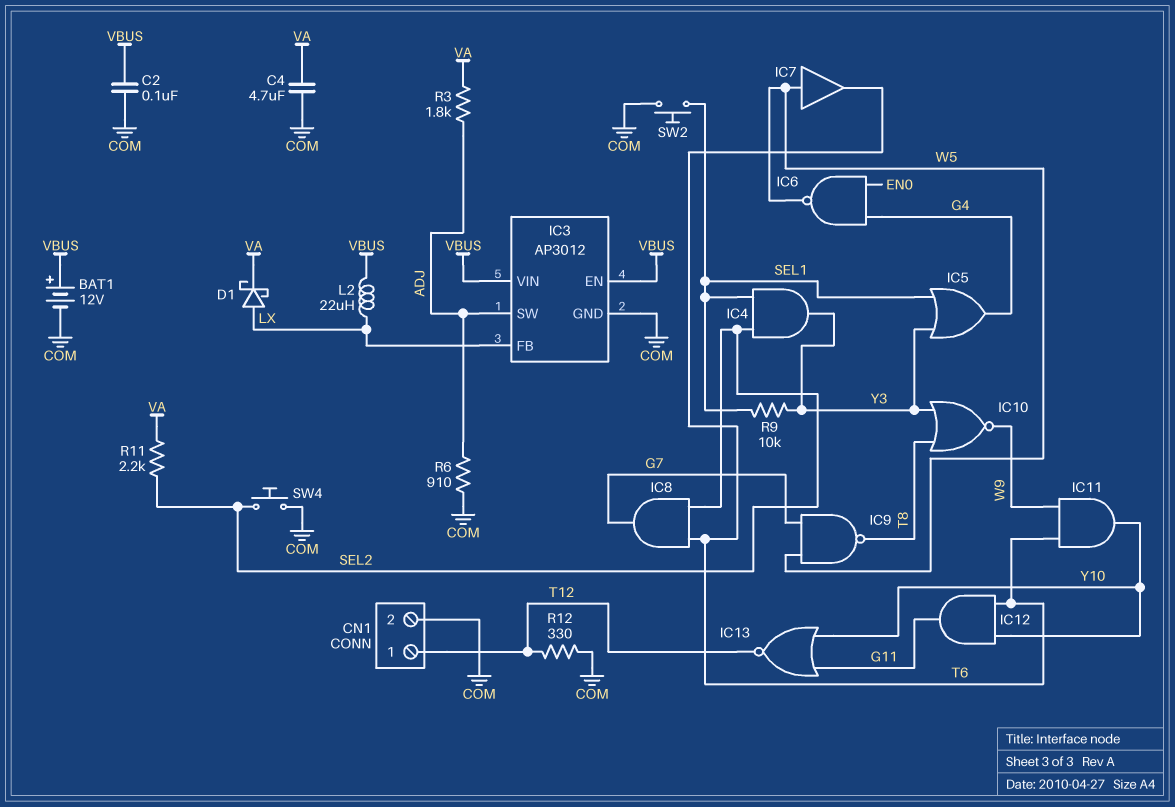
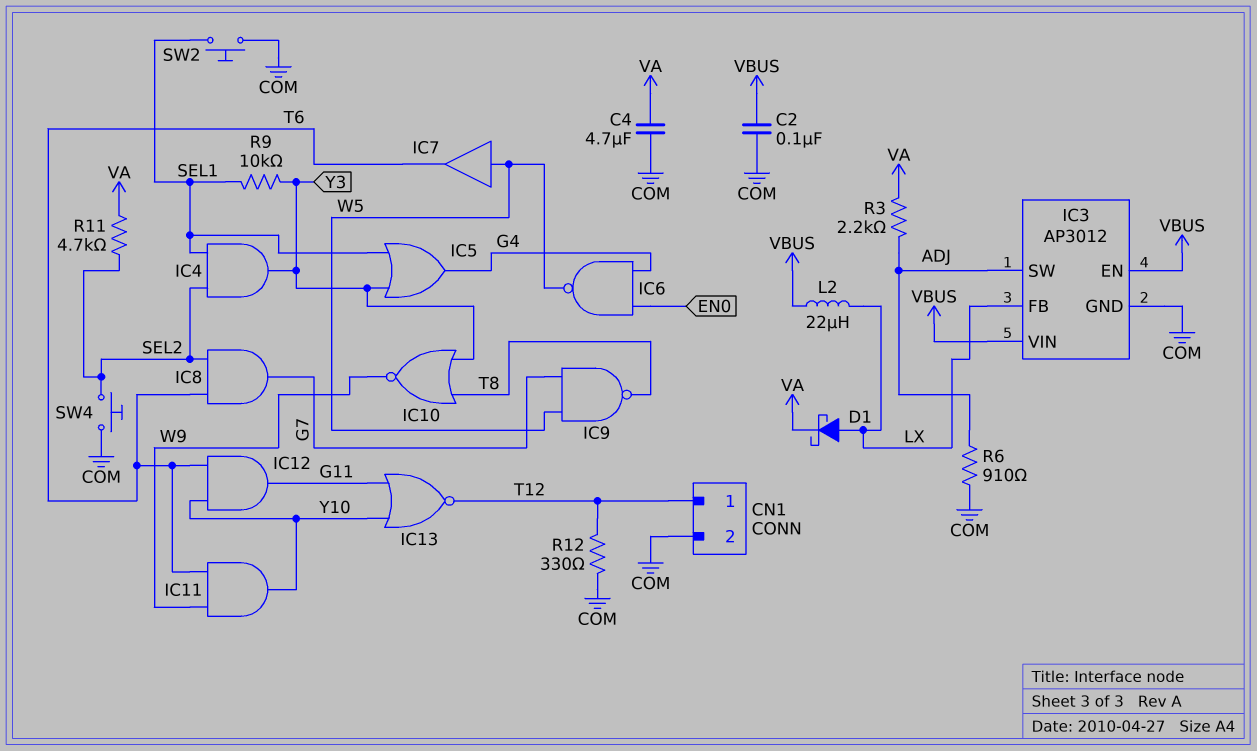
BAT1: 12V (plus VBUS, minus COM) -> none
R3: 1.8k (ADJ, VA) -> 2.2k (ADJ, VA)
R11: 2.2k (SEL2, VA) -> 4.7k (SEL2, VA)

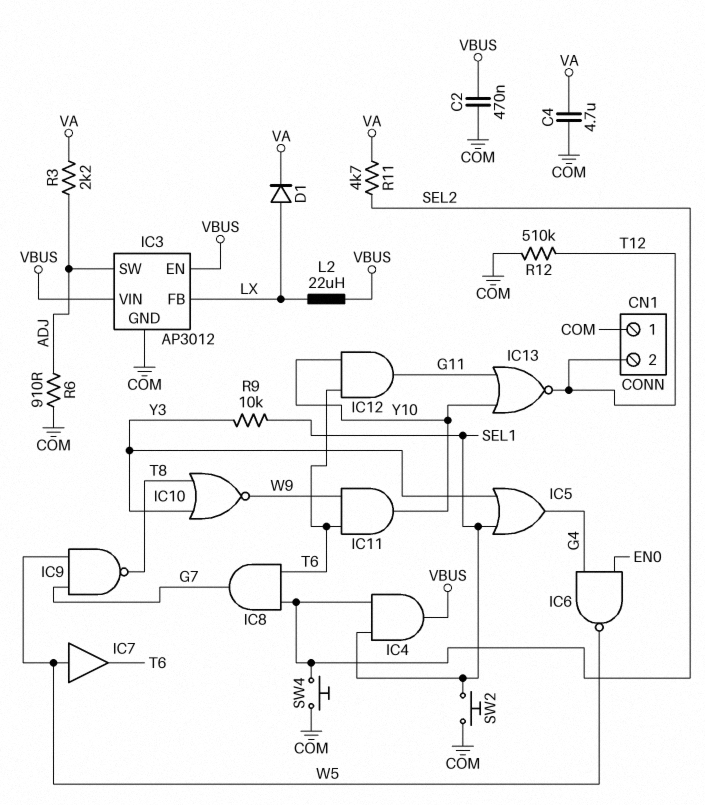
C2: 100nF (COM, VBUS) -> 470nF (COM, VBUS)
CN1 pin 1: T12 -> COM
CN1 pin 2: COM -> T12
D1: schottky (A LX, K VA) -> diode (A LX, K VA)
IC4: AND (in SEL1, in SEL2, out Y3) -> AND (in SEL1, in SEL2, out VBUS)
R12: 330 (COM, T12) -> 510k (COM, T12)

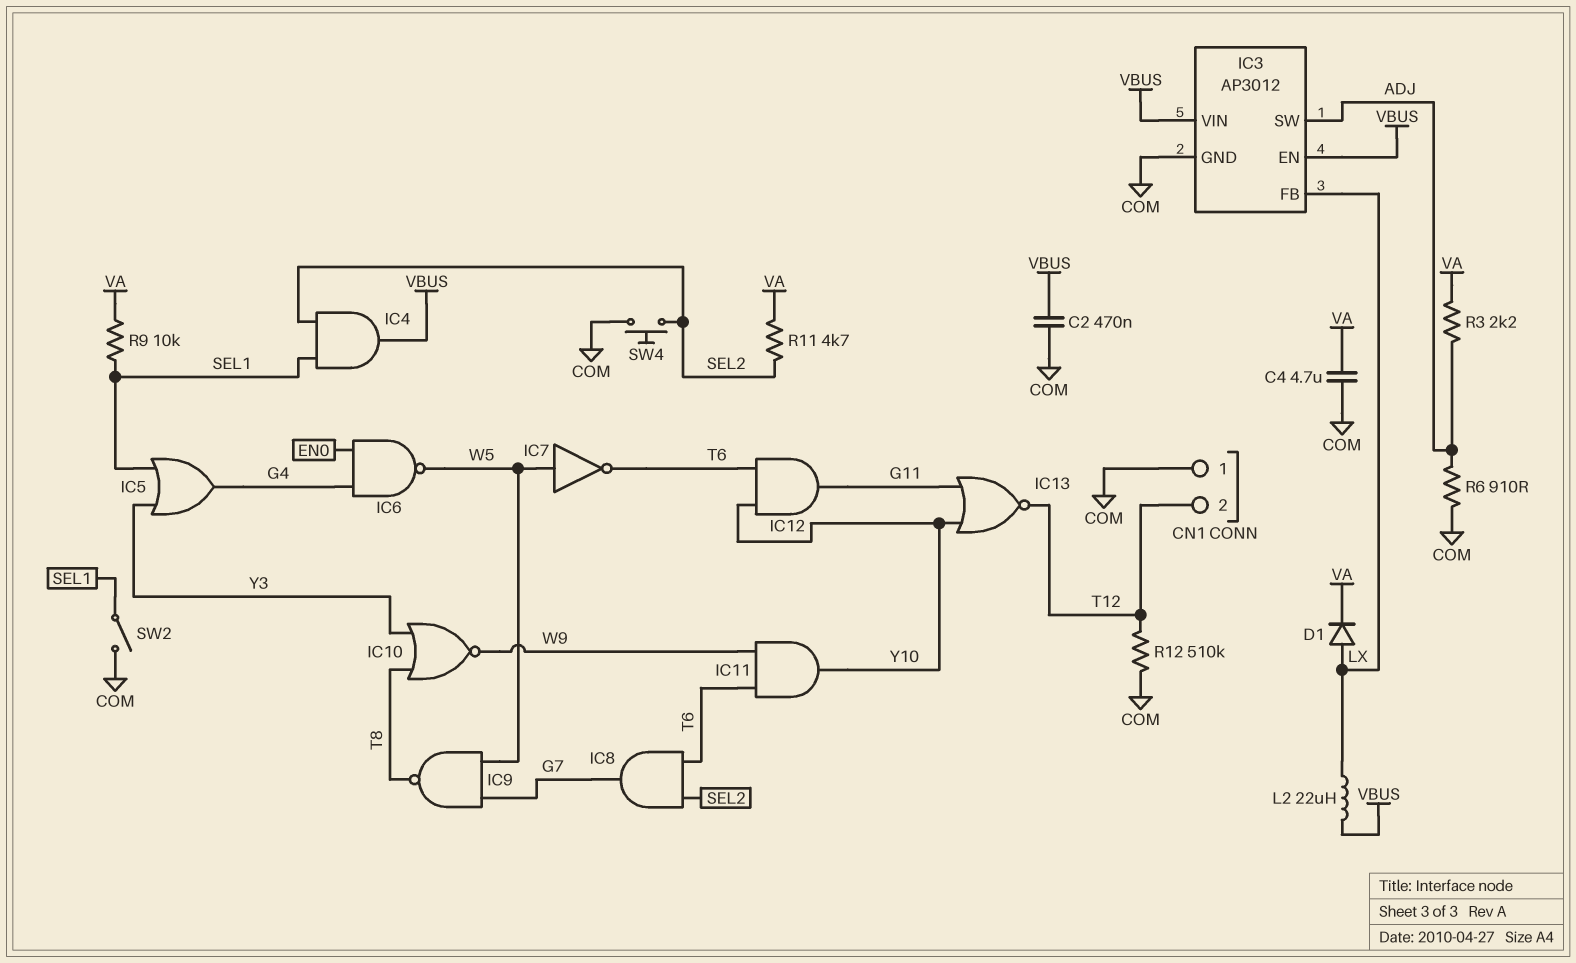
IC7: buffer (in W5, out T6) -> NOT (in W5, out T6)
R9: 10k (SEL1, Y3) -> 10k (SEL1, VA)
SW2: button (COM, SEL1) -> switch (COM, SEL1)

